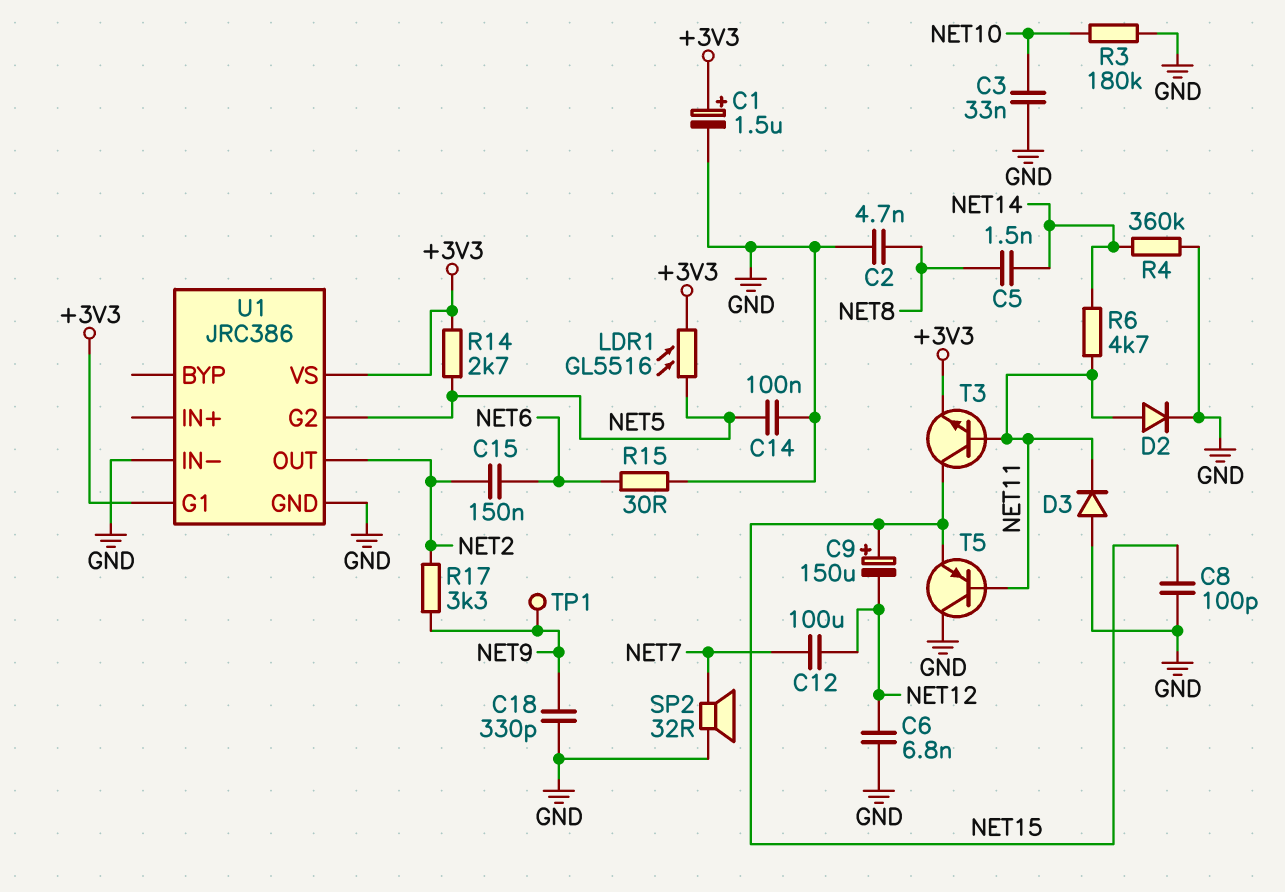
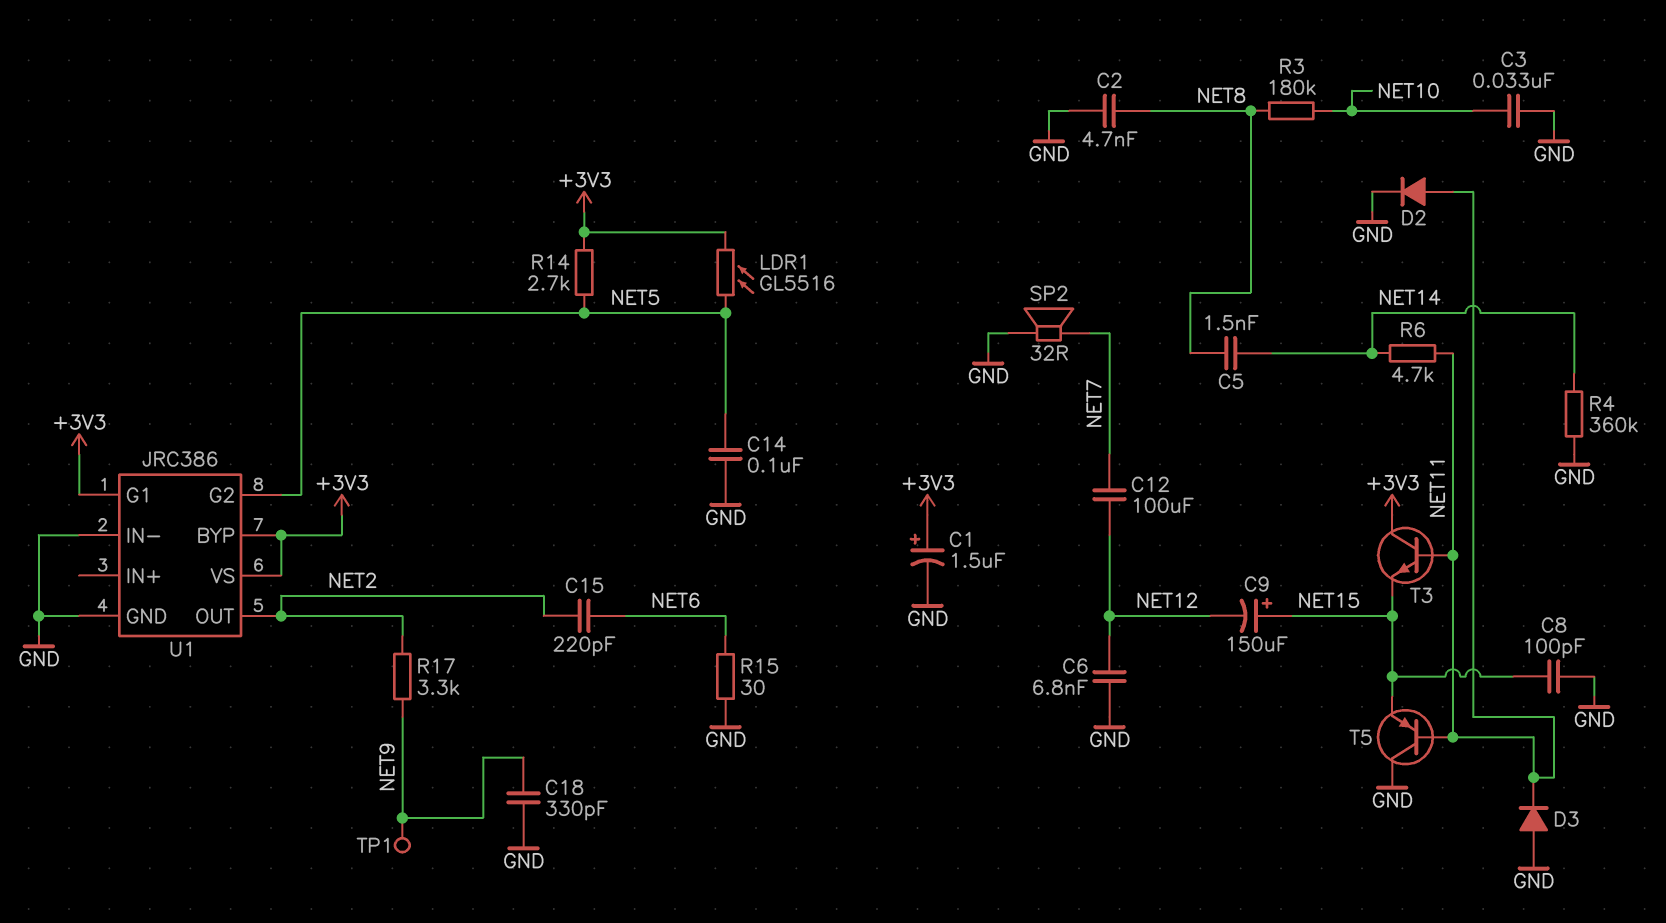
C15: 150nF (NET2, NET6) -> 220pF (NET2, NET6)
R3: 180k (GND, NET10) -> 180k (NET8, NET10)
T3: NPN (B NET11, C NET15, E +3V3) -> NPN (B NET11, C +3V3, E NET15)
U1 pin BYP: none -> +3V3

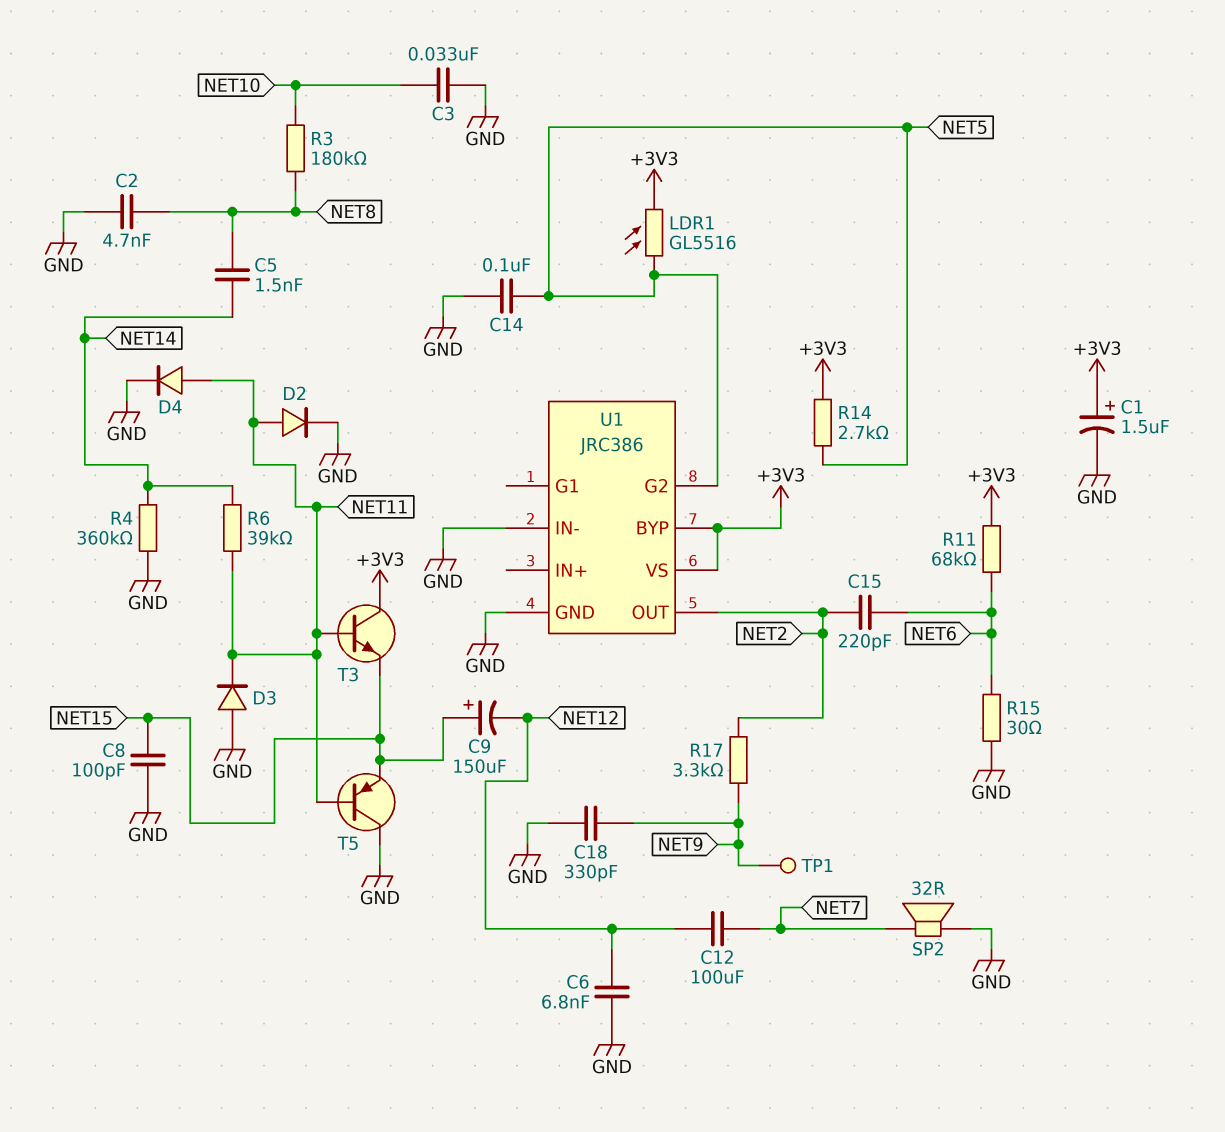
D4: none -> diode (A NET11, K GND)
R6: 4.7k (NET11, NET14) -> 39k (NET11, NET14)
R11: none -> 68k (+3V3, NET6)
U1 pin G1: +3V3 -> none

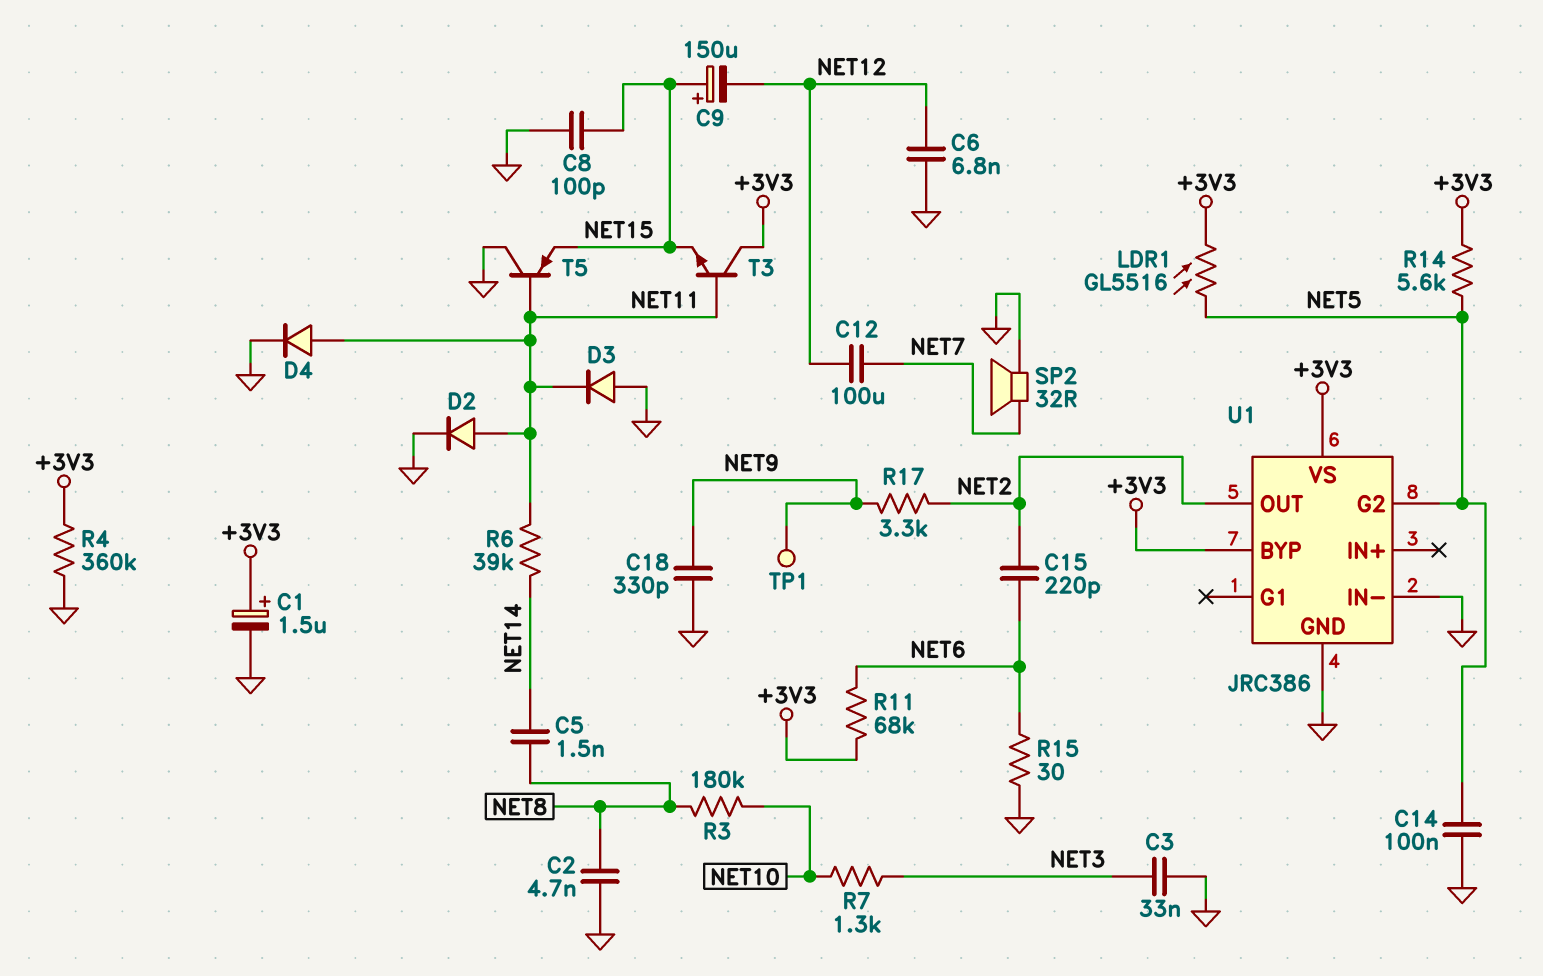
C3: 33nF (GND, NET10) -> 33nF (GND, NET3)
R4: 360k (GND, NET14) -> 360k (+3V3, GND)
R7: none -> 1.3k (NET3, NET10)
R14: 2.7k (+3V3, NET5) -> 5.6k (+3V3, NET5)

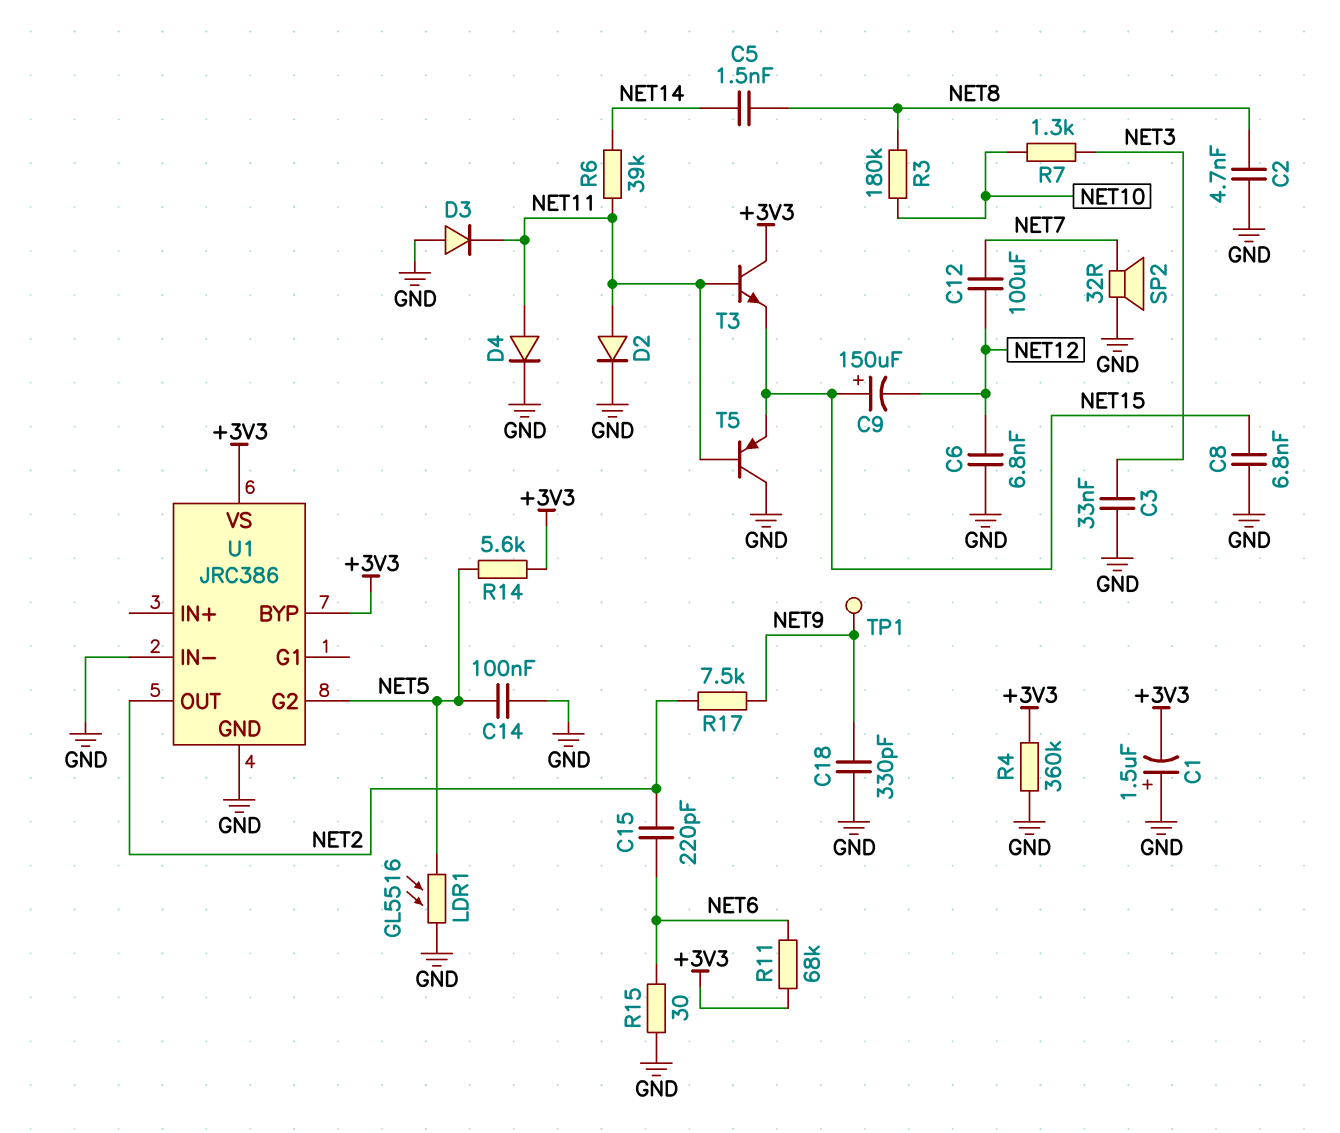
C1: 1.5uF (plus +3V3, minus GND) -> 1.5uF (plus GND, minus +3V3)
C8: 100pF (GND, NET15) -> 6.8nF (GND, NET15)
LDR1: GL5516 (+3V3, NET5) -> GL5516 (GND, NET5)
R17: 3.3k (NET2, NET9) -> 7.5k (NET2, NET9)

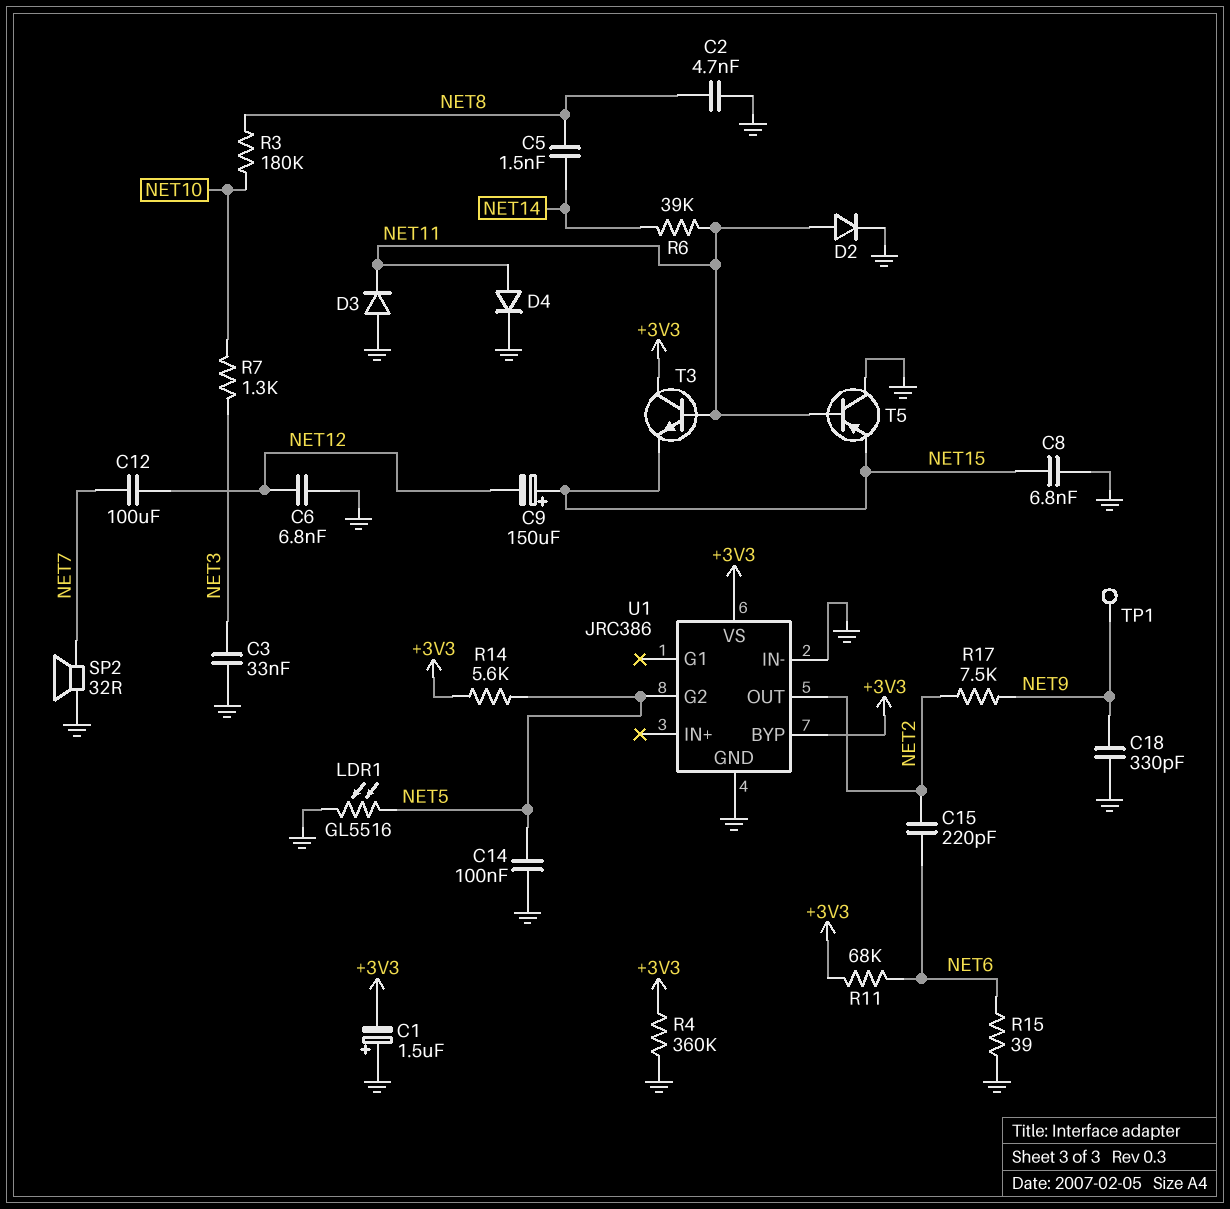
R15: 30 (GND, NET6) -> 39 (GND, NET6)

